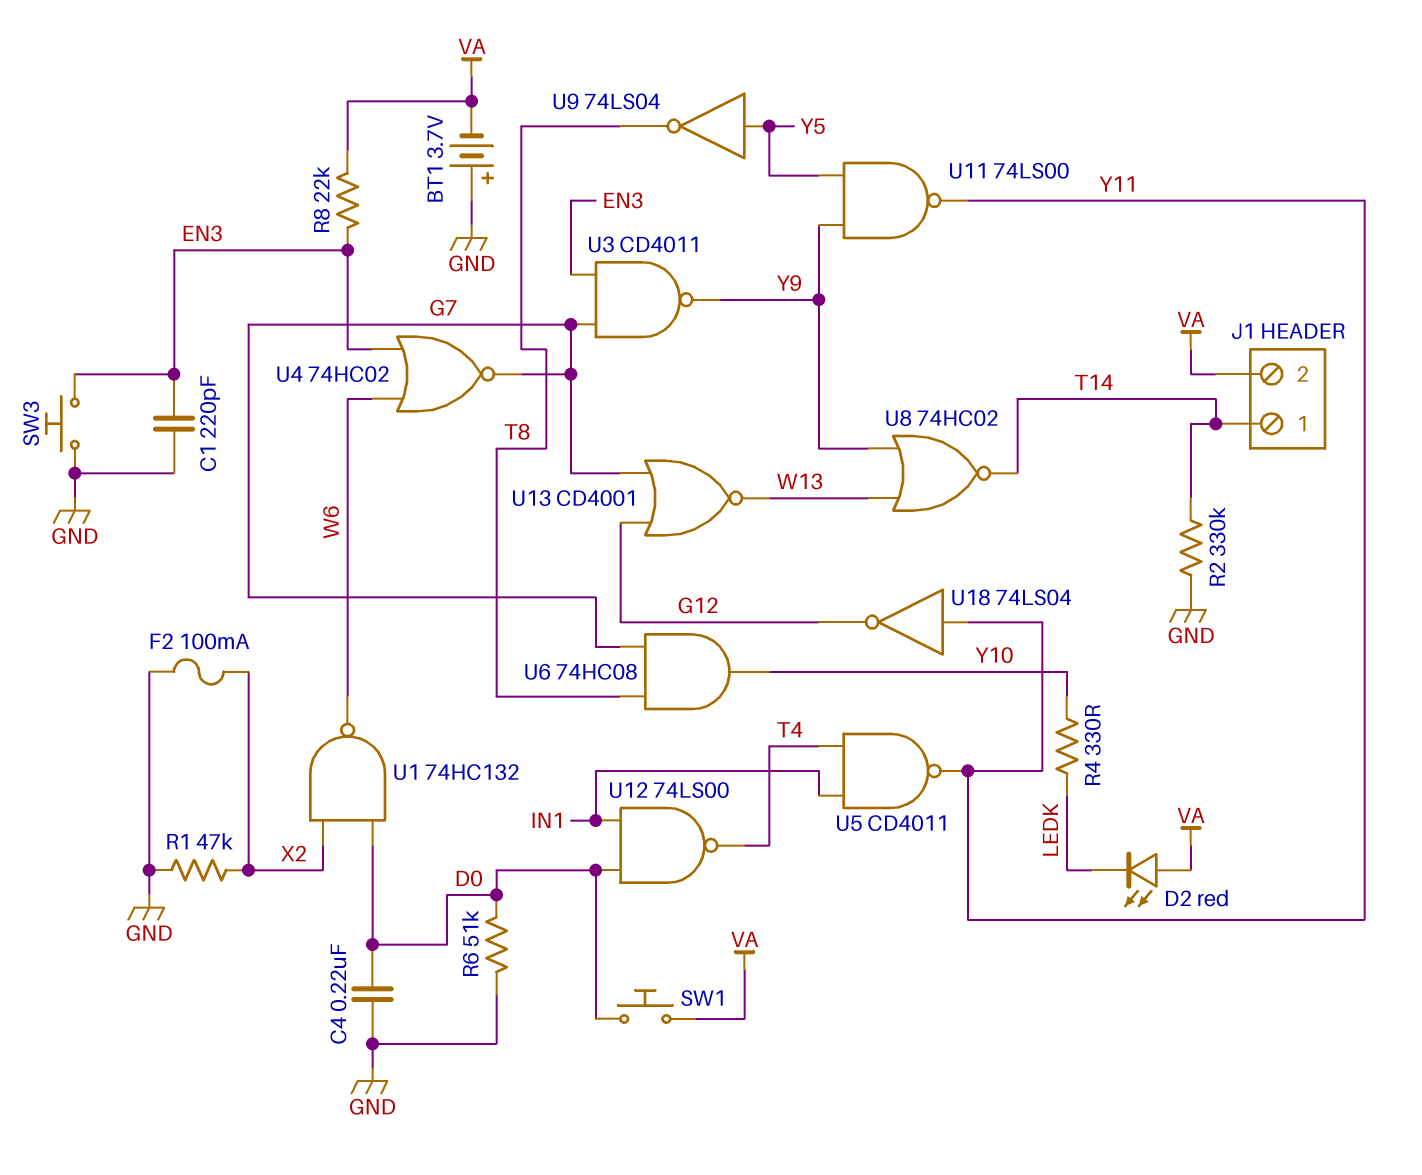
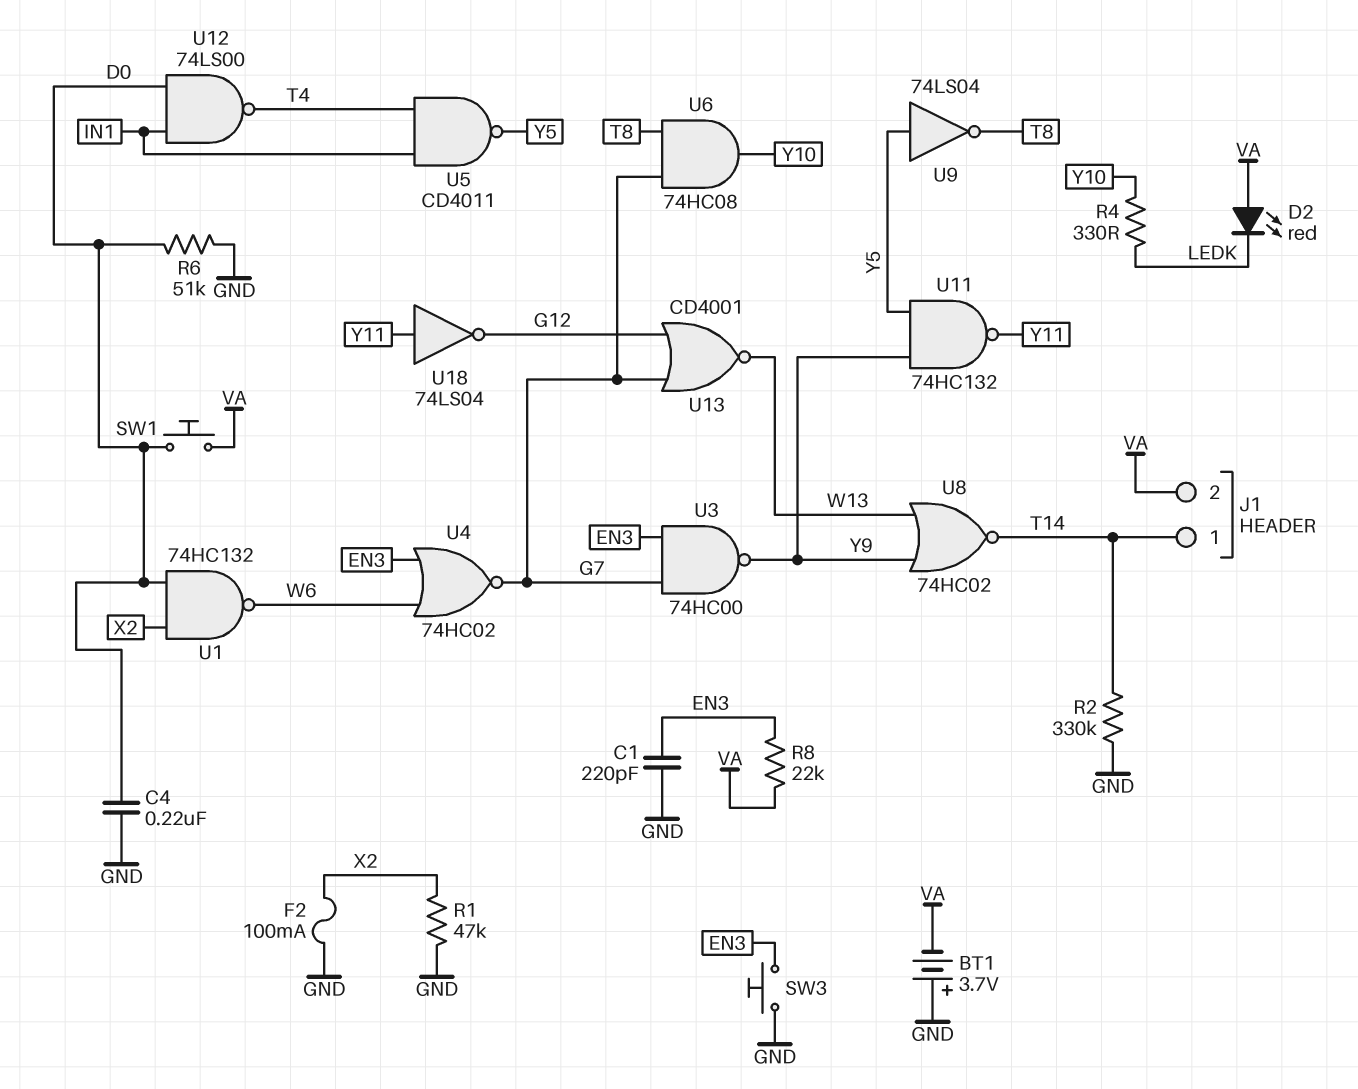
U3: NAND CD4011 (in EN3, in G7, out Y9) -> NAND 74HC00 (in EN3, in G7, out Y9)
U5: NAND CD4011 (in IN1, in T4, out Y11) -> NAND CD4011 (in IN1, in T4, out Y5)
U11: NAND 74LS00 (in Y5, in Y9, out Y11) -> NAND 74HC132 (in Y5, in Y9, out Y11)

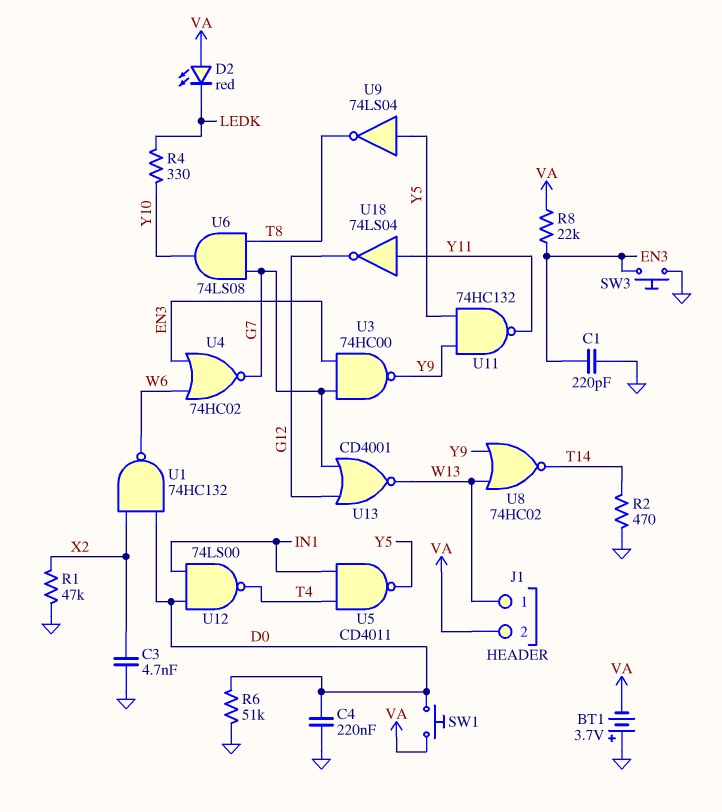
C3: none -> 4.7nF (GND, X2)
F2: 100mA (GND, X2) -> none
J1 pin 1: T14 -> W13
R2: 330k (GND, T14) -> 470 (GND, T14)
U6: AND 74HC08 (in G7, in T8, out Y10) -> AND 74LS08 (in G7, in T8, out Y10)

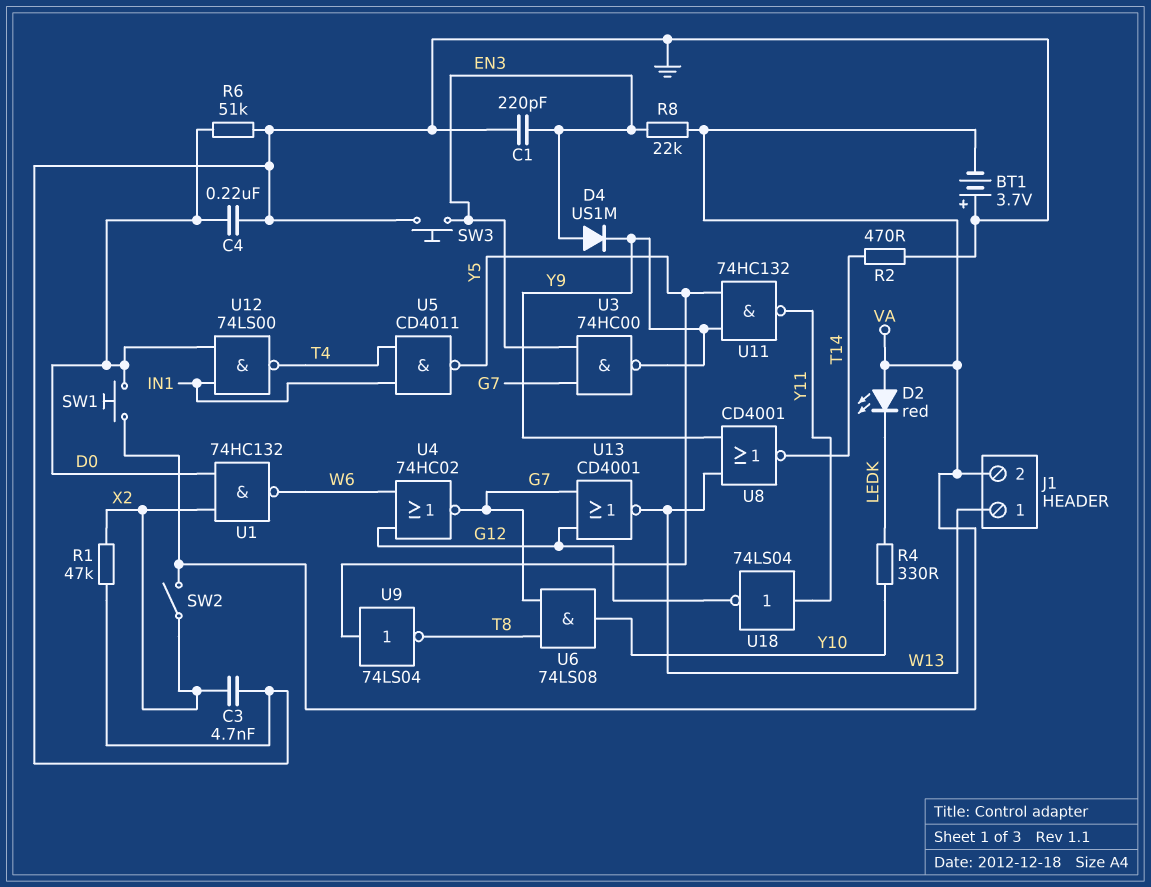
D4: none -> diode US1M (A EN3, K Y9)
SW2: none -> switch (VA, X2)
U4: NOR 74HC02 (in EN3, in W6, out G7) -> NOR 74HC02 (in G12, in W6, out G7)
U8: NOR 74HC02 (in W13, in Y9, out T14) -> NOR CD4001 (in W13, in Y9, out T14)

